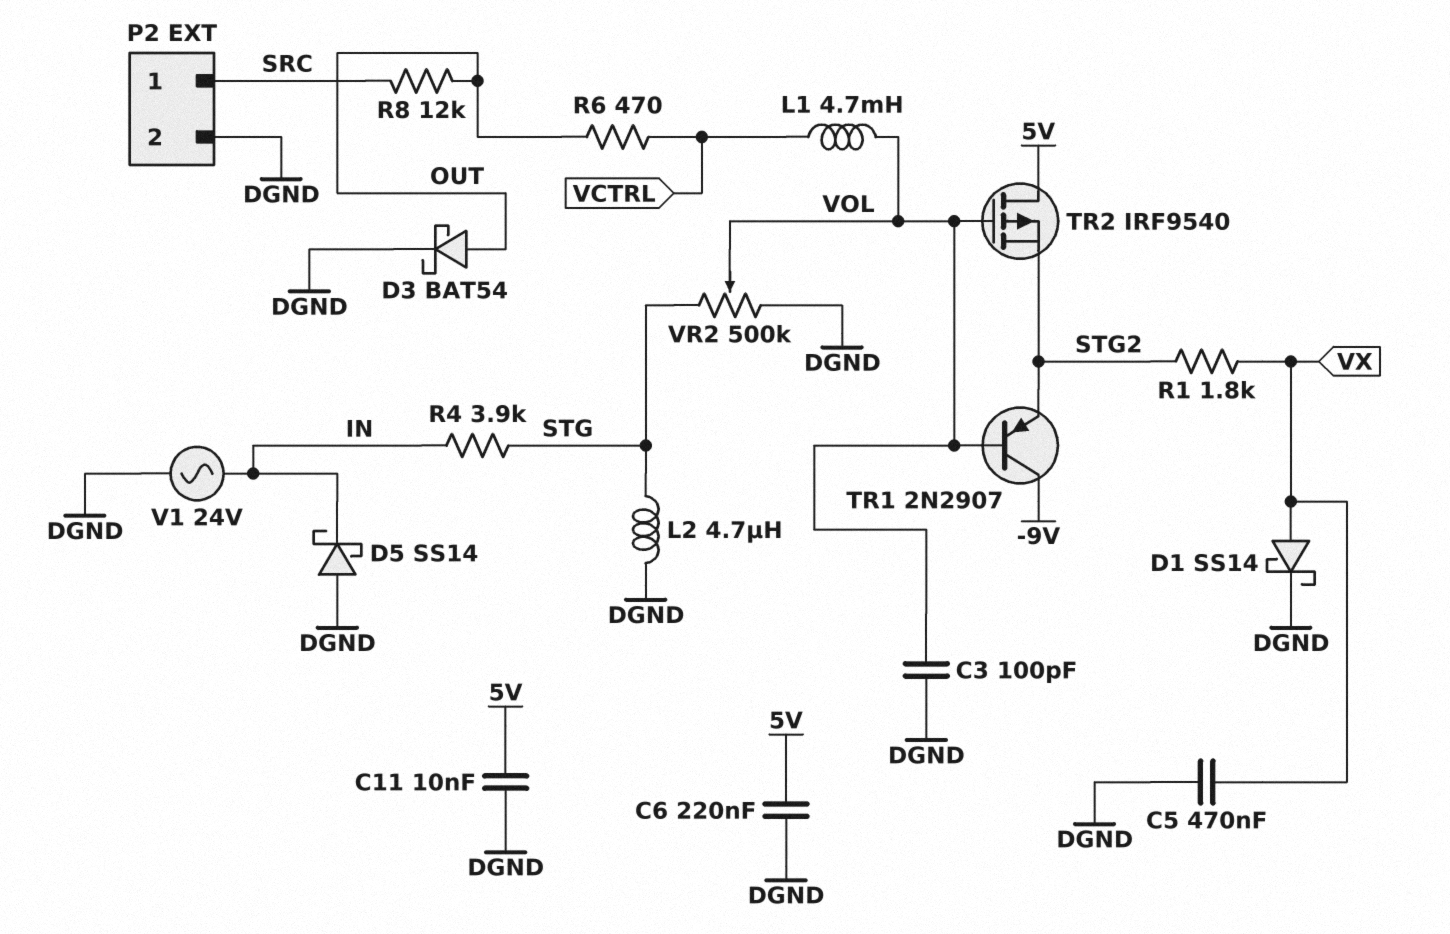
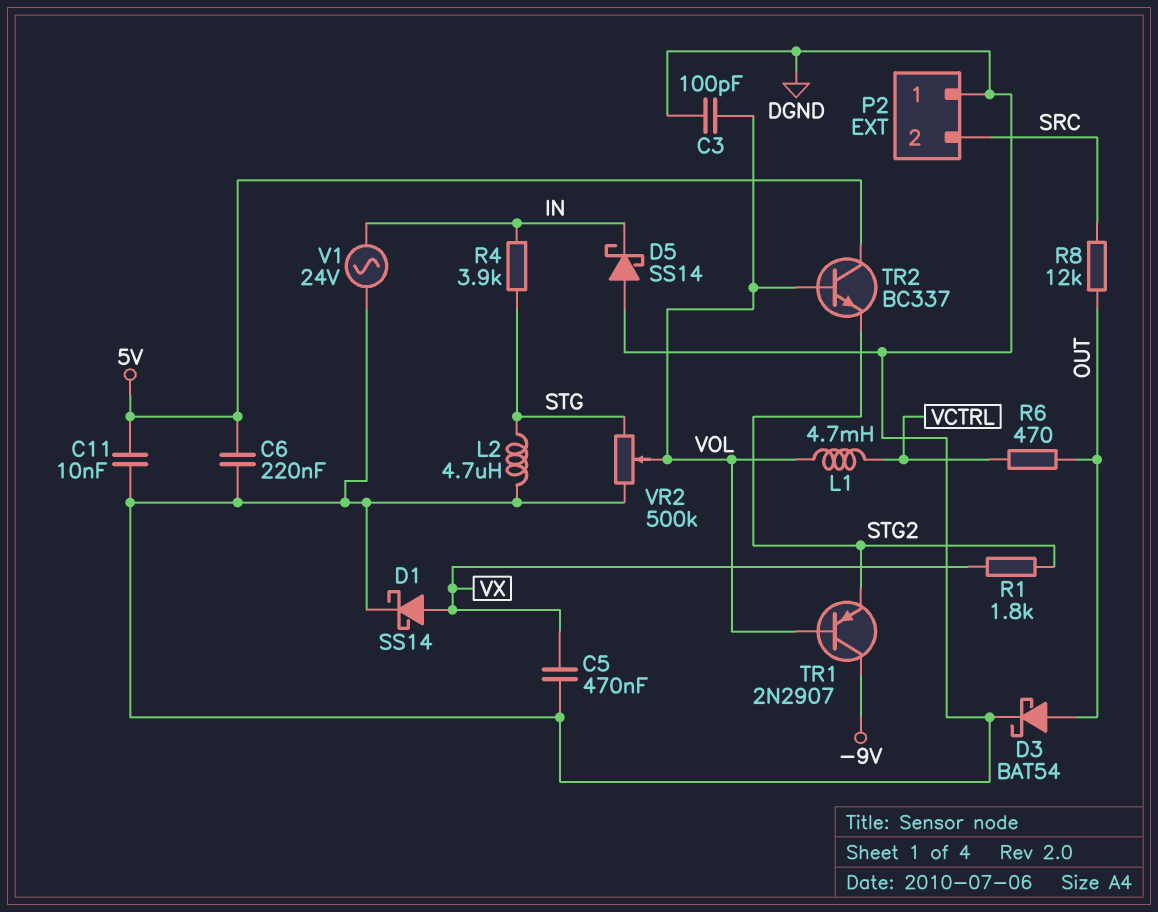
P2 pin 1: SRC -> DGND
P2 pin 2: DGND -> SRC
TR2: PMOS IRF9540 (G VOL, D 5V, S STG2) -> NPN BC337 (B VOL, C 5V, E STG2)

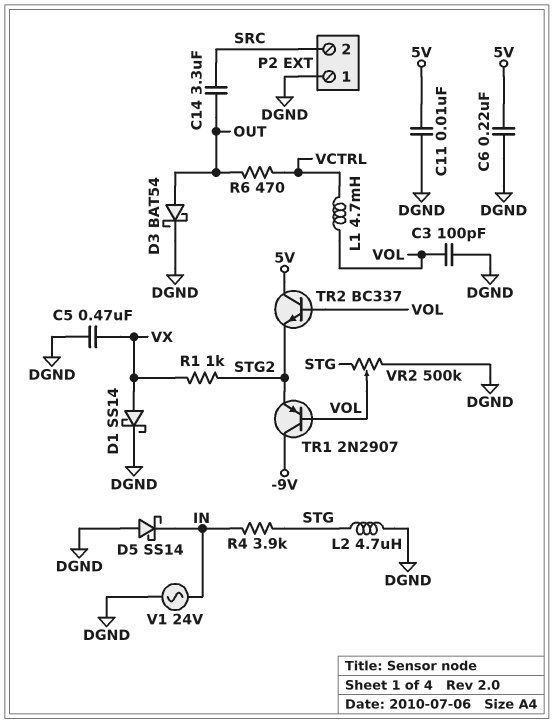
C14: none -> 3.3uF (OUT, SRC)
R1: 1.8k (STG2, VX) -> 1k (STG2, VX)
R8: 12k (OUT, SRC) -> none

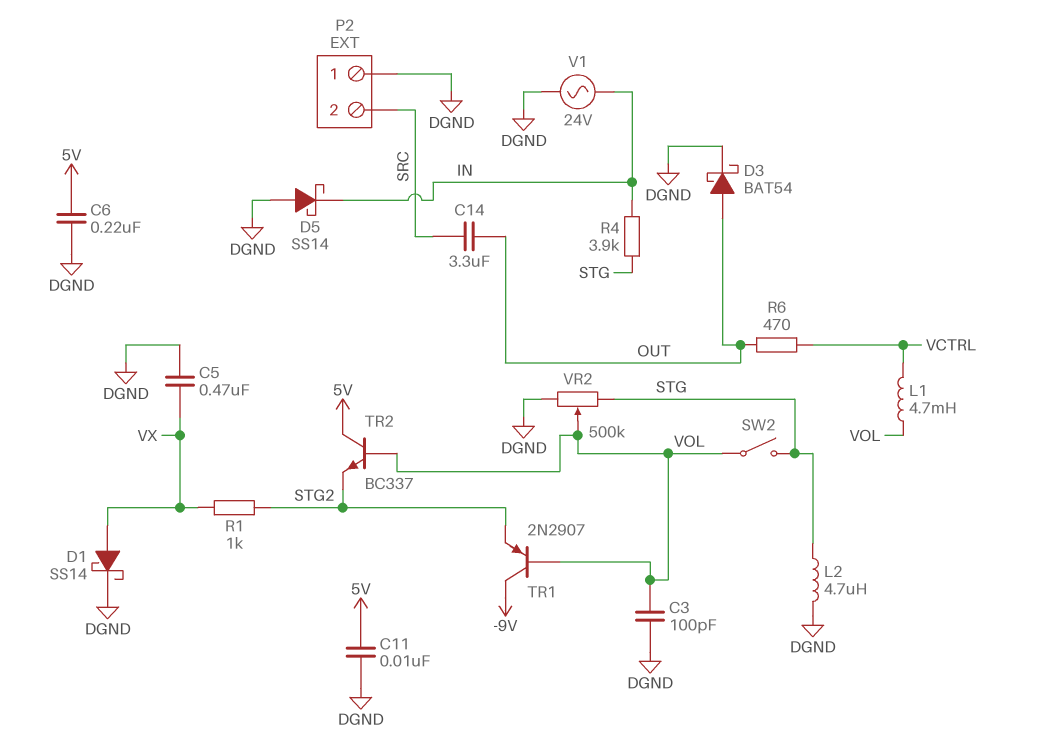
SW2: none -> switch (STG, VOL)

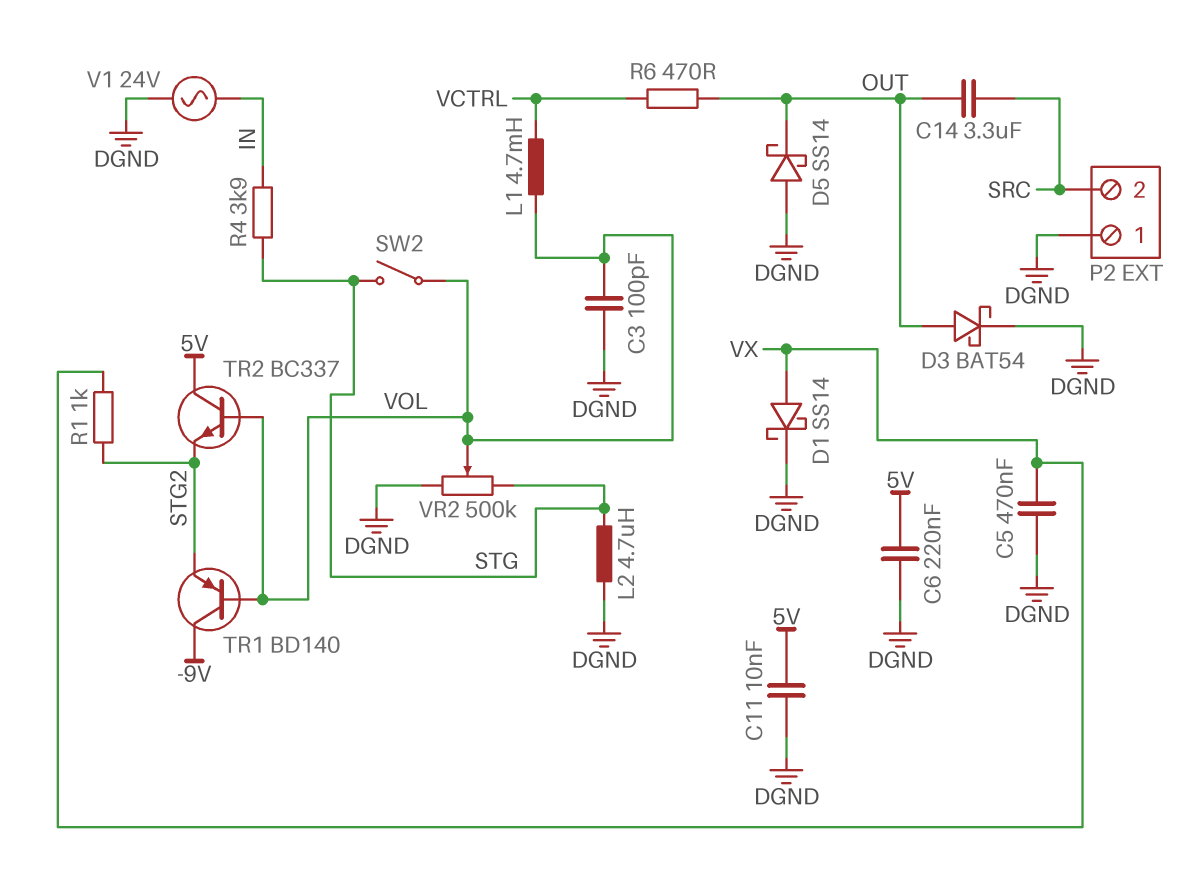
D5: schottky SS14 (A DGND, K IN) -> schottky SS14 (A DGND, K OUT)
TR1: PNP 2N2907 (B VOL, C -9V, E STG2) -> PNP BD140 (B VOL, C -9V, E STG2)

